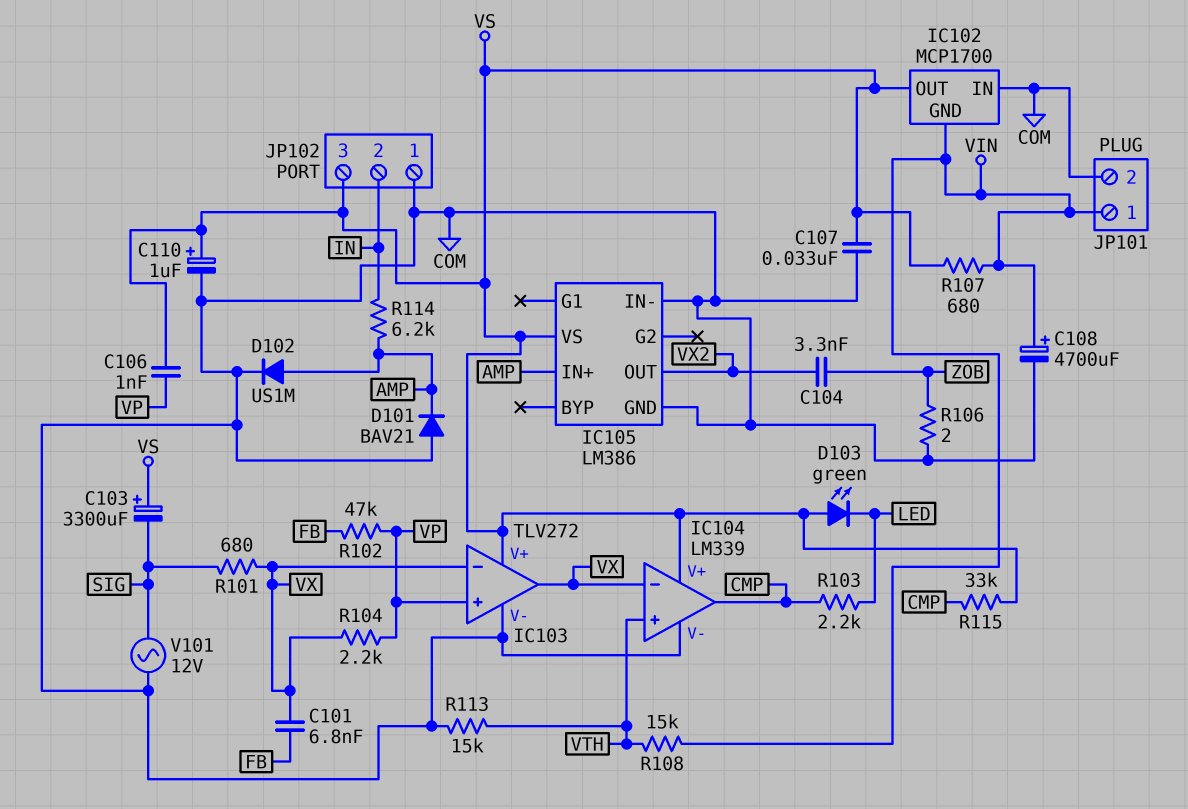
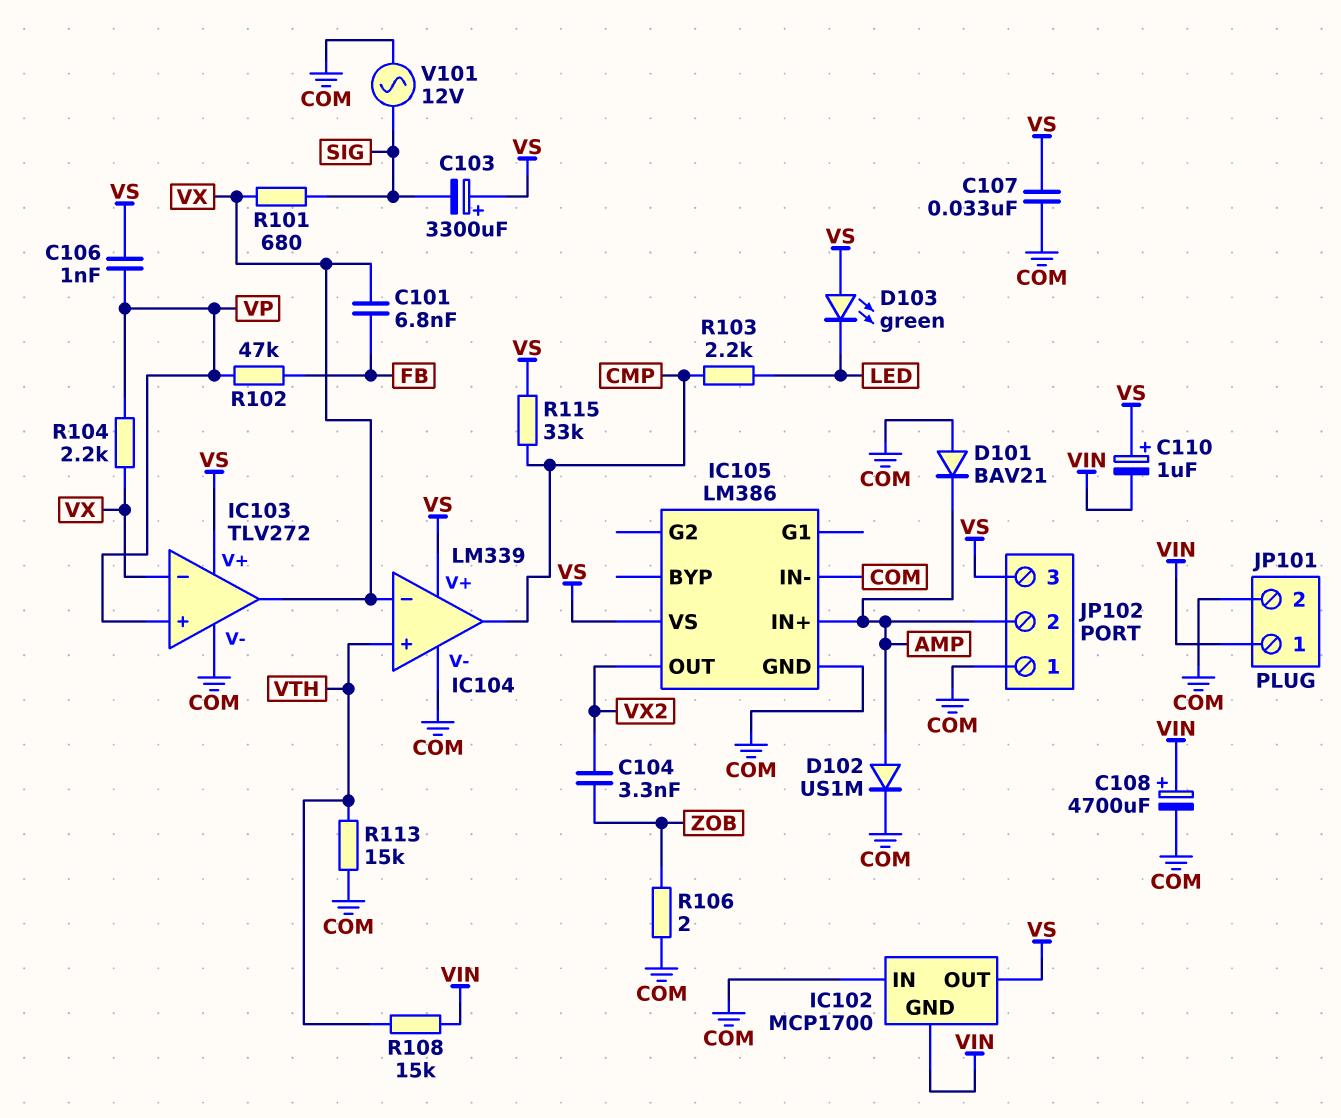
C110: 1uF (plus VS, minus COM) -> 1uF (plus VS, minus VIN)
JP102 pin 2: IN -> AMP
R107: 680 (VIN, VS) -> none
R114: 6.2k (AMP, IN) -> none

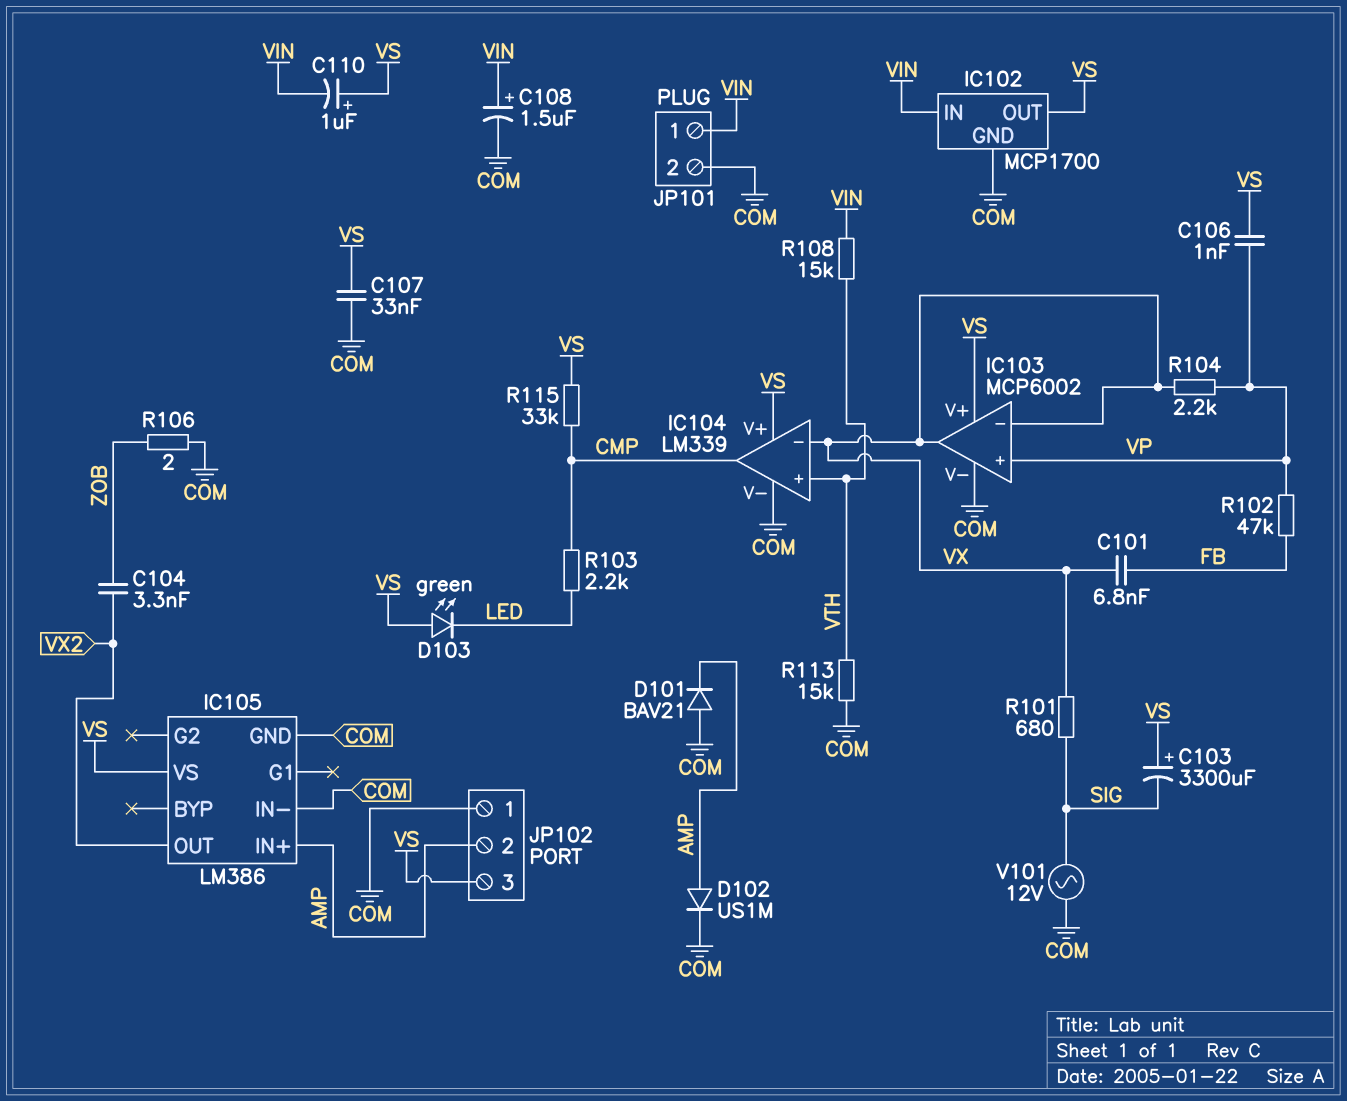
C108: 4700uF (plus VIN, minus COM) -> 1.5uF (plus VIN, minus COM)
IC102 pin GND: VIN -> COM
IC102 pin IN: COM -> VIN
IC103: TLV272 -> MCP6002

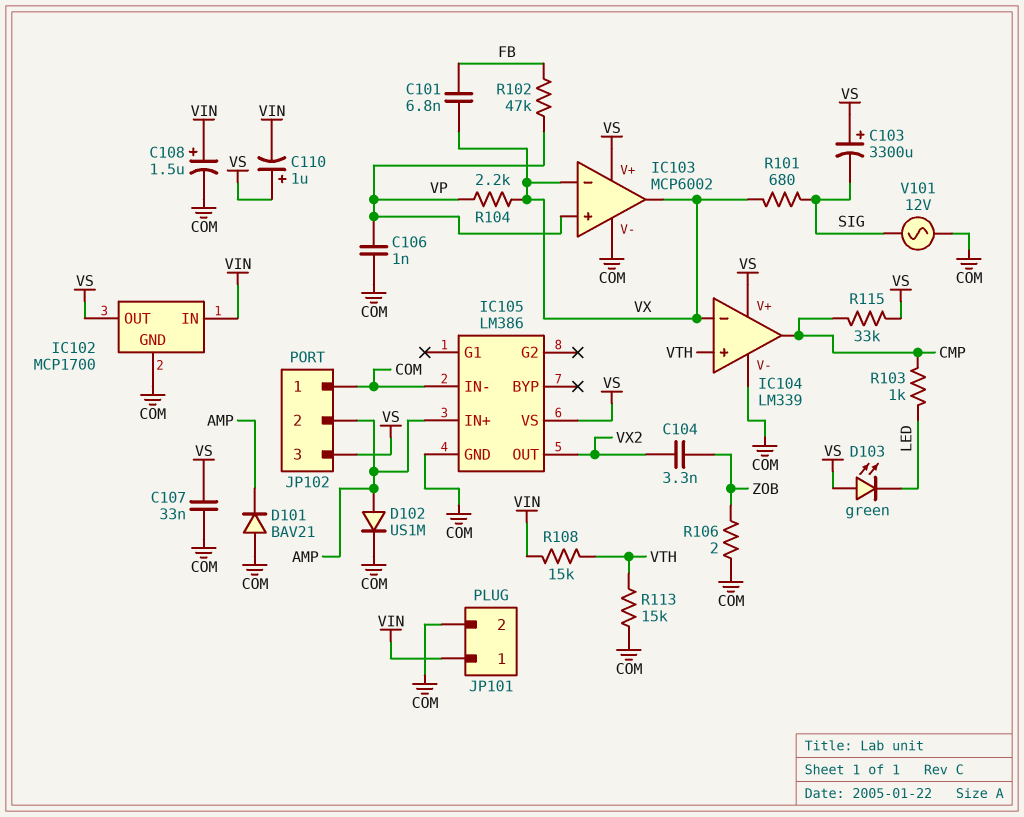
C106: 1nF (VP, VS) -> 1nF (COM, VP)
R103: 2.2k (CMP, LED) -> 1k (CMP, LED)

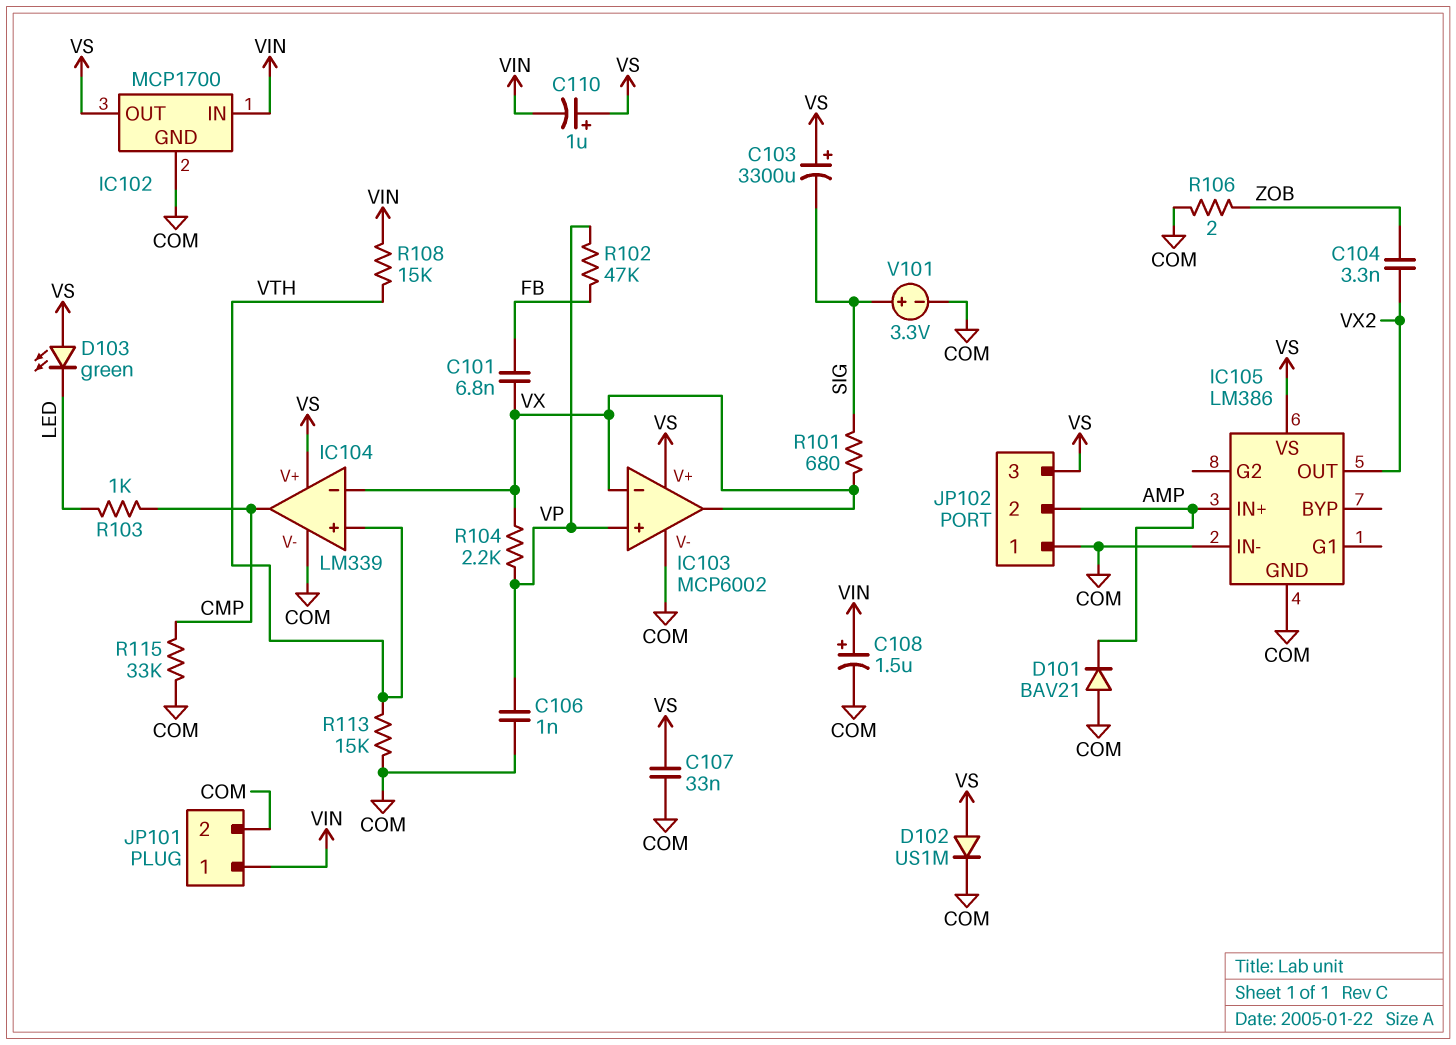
D102: diode US1M (A AMP, K COM) -> diode US1M (A VS, K COM)
R115: 33k (CMP, VS) -> 33k (CMP, COM)
V101: AC 12V (COM, SIG) -> 3.3V (plus SIG, minus COM)

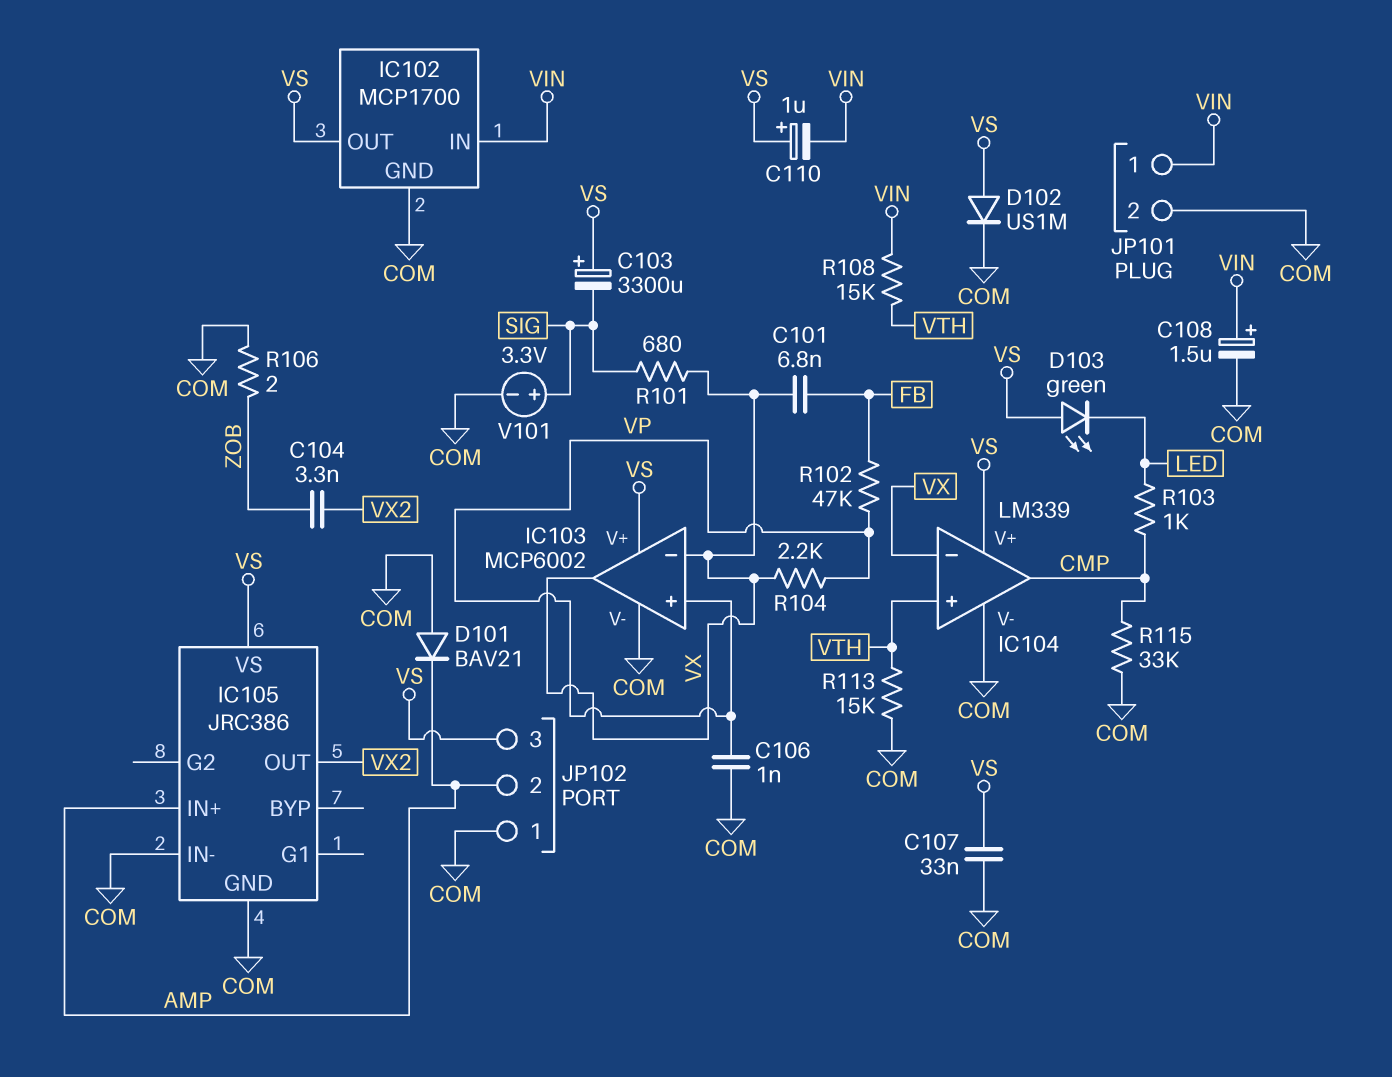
IC105: LM386 -> JRC386

